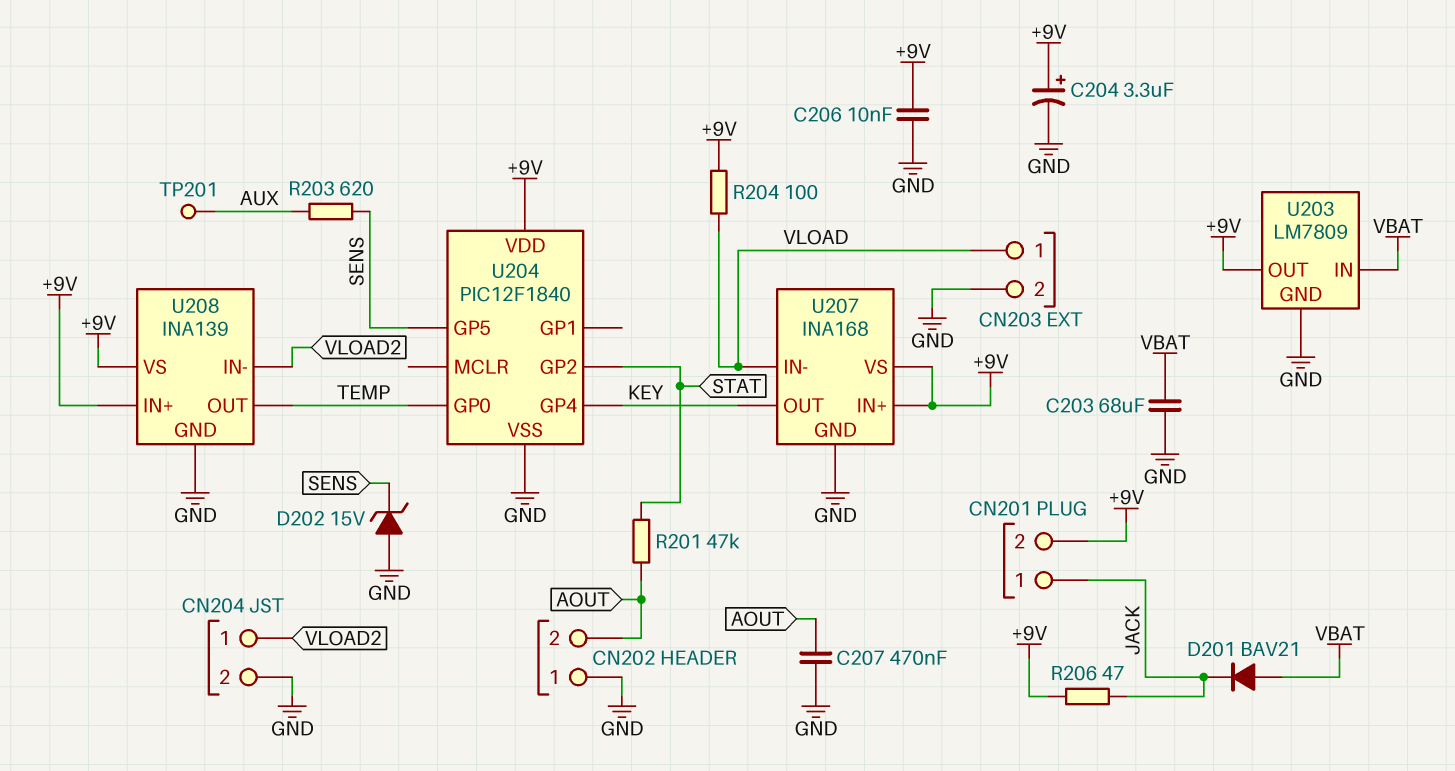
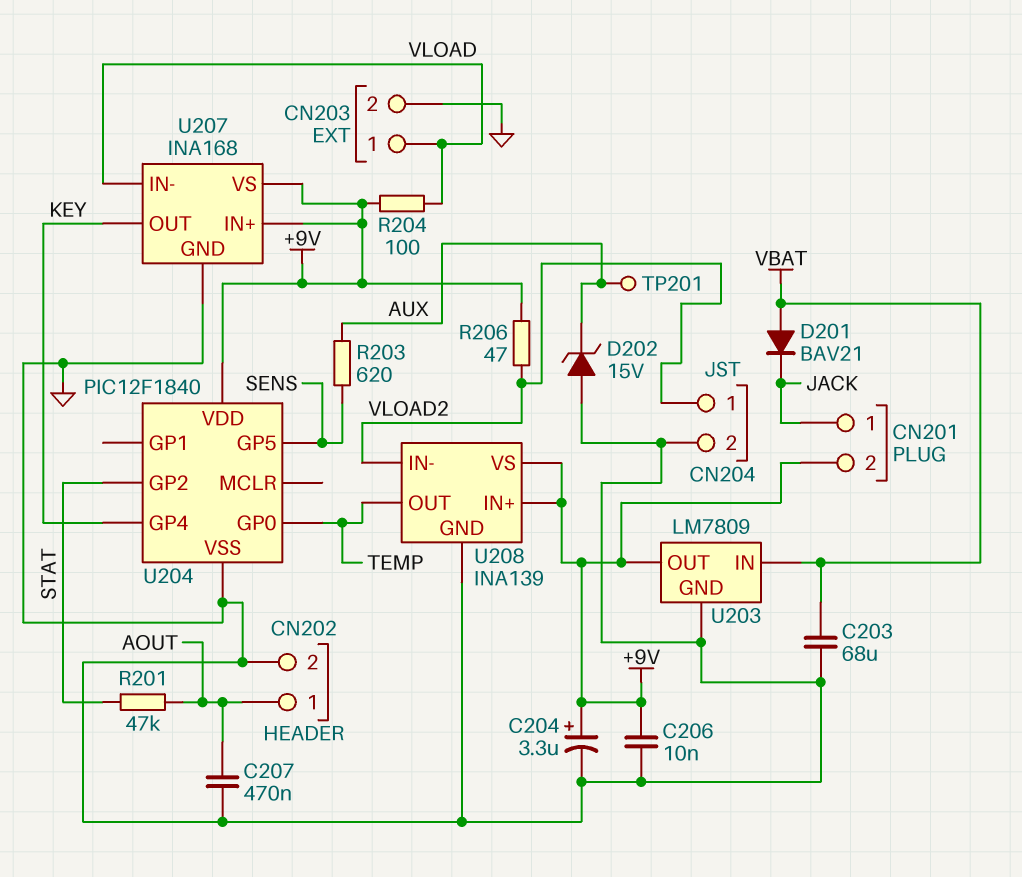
CN202 pin 1: GND -> AOUT
CN202 pin 2: AOUT -> GND
D202: zener 15V (A GND, K SENS) -> zener 15V (A GND, K AUX)
R206: 47 (+9V, JACK) -> 47 (+9V, VLOAD2)

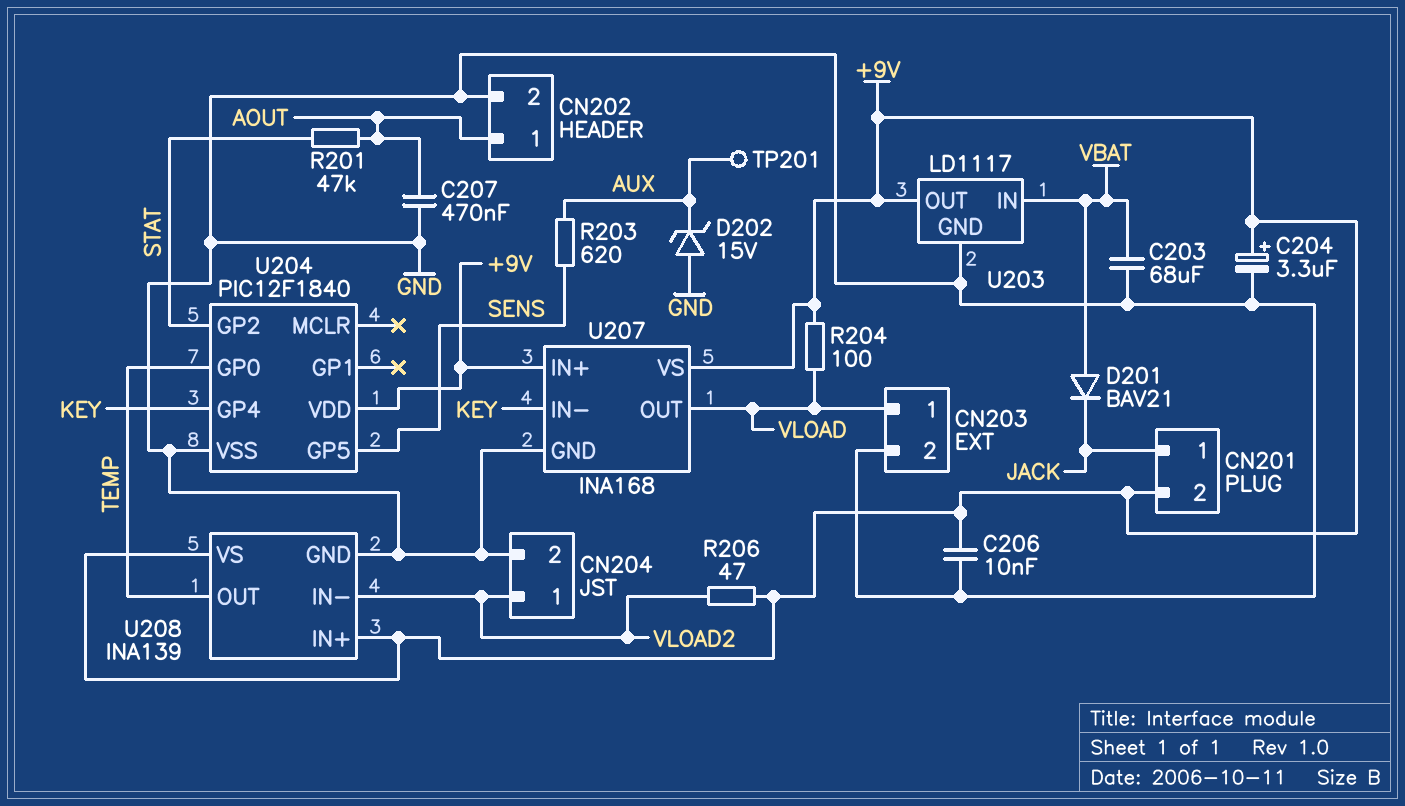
U203: LM7809 -> LD1117
U207 pin IN-: VLOAD -> KEY
U207 pin OUT: KEY -> VLOAD

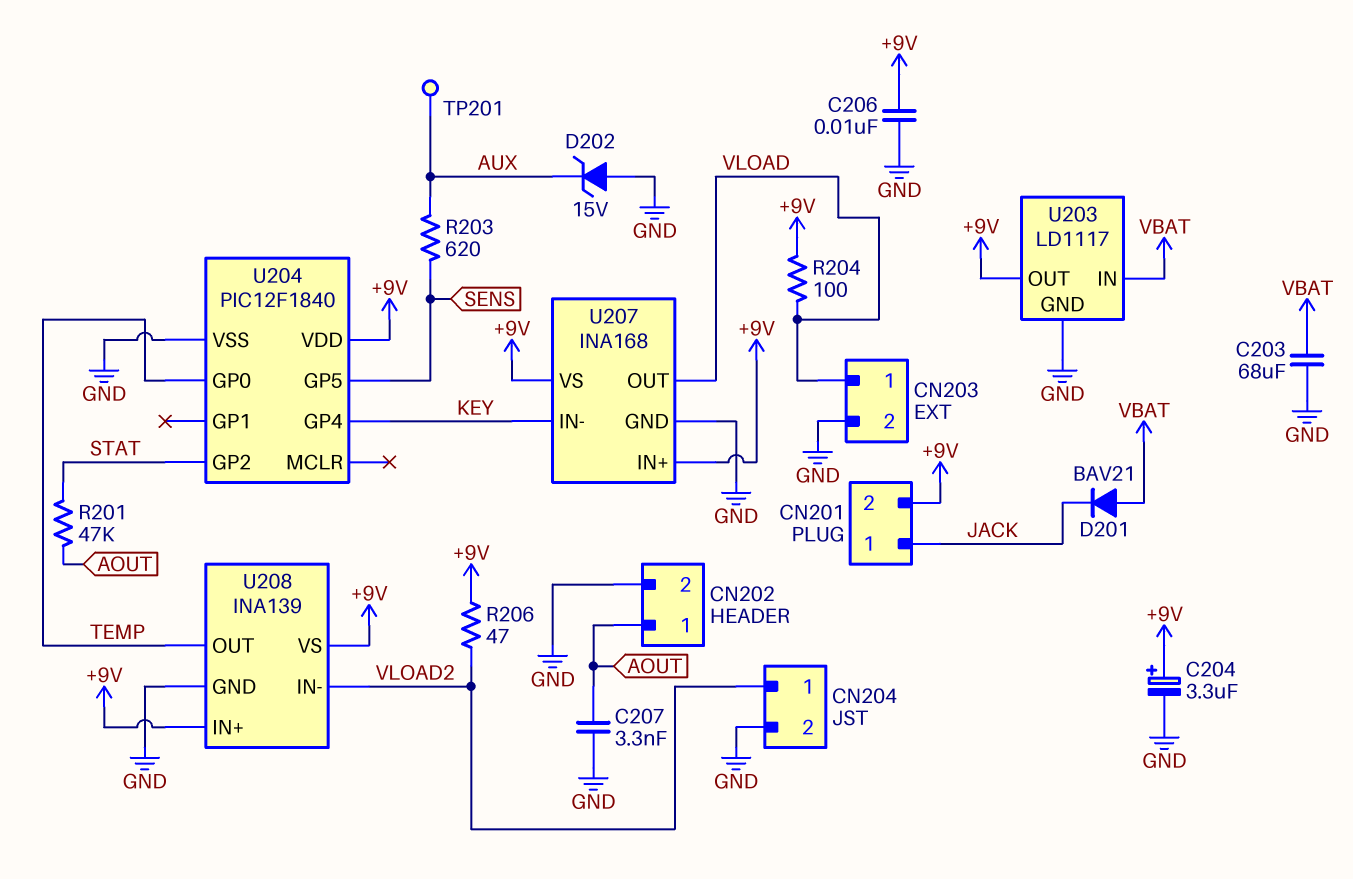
C207: 470nF (AOUT, GND) -> 3.3nF (AOUT, GND)

